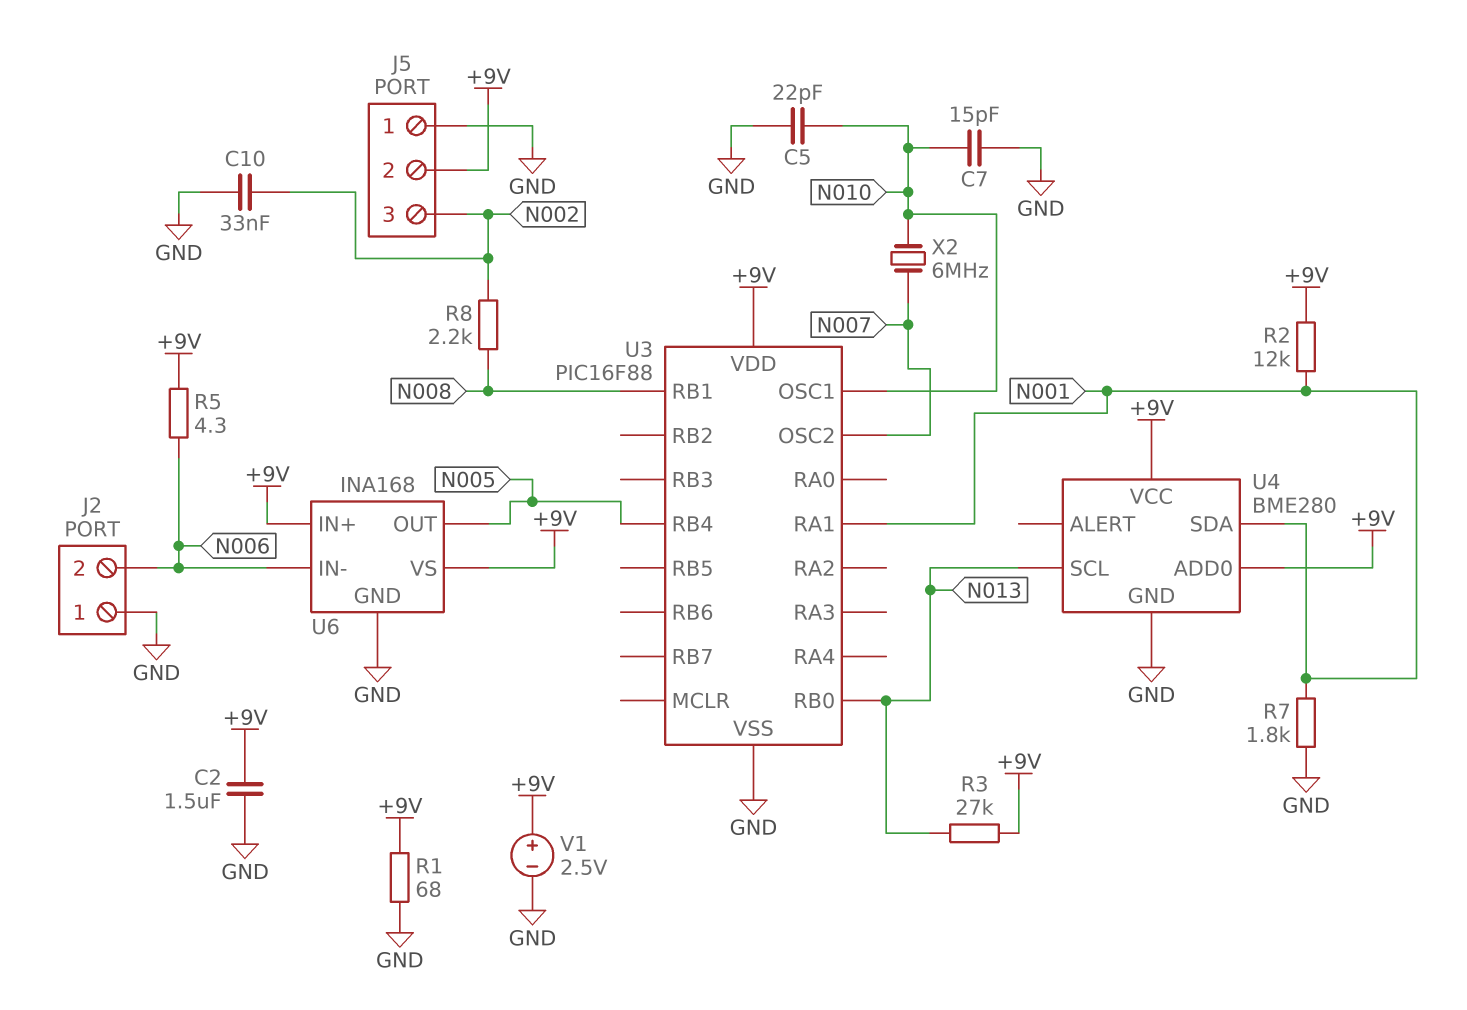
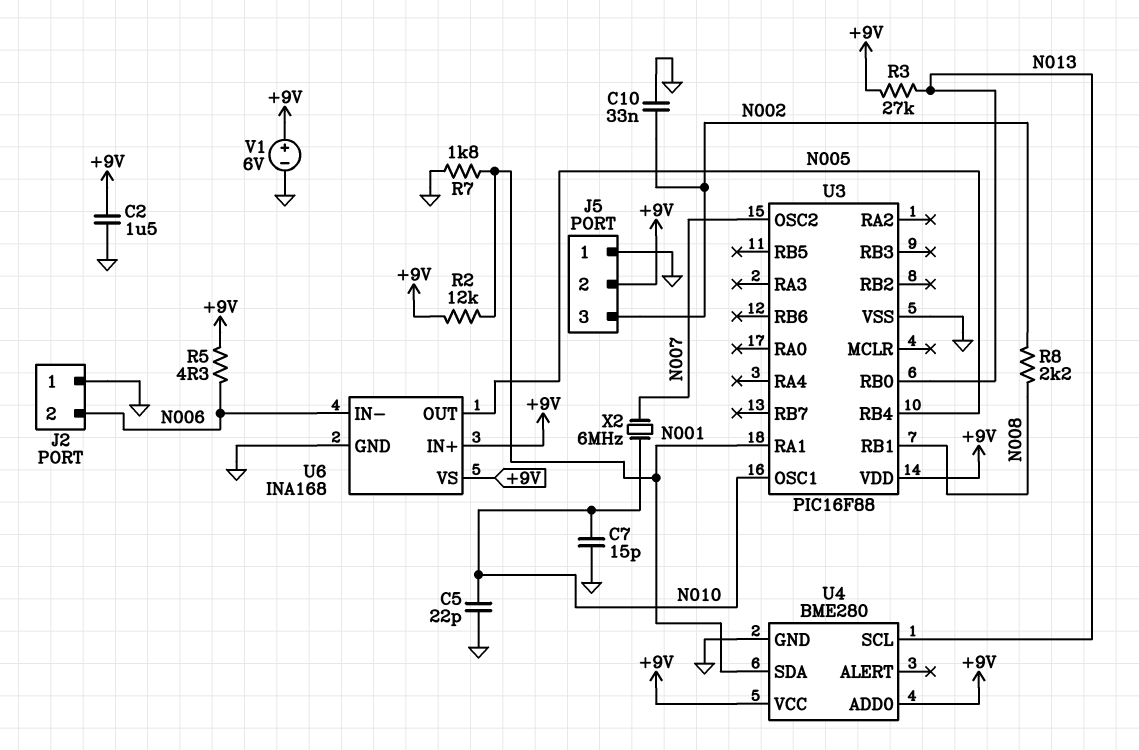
R1: 68 (+9V, GND) -> none
V1: 2.5V (plus +9V, minus GND) -> 6V (plus +9V, minus GND)

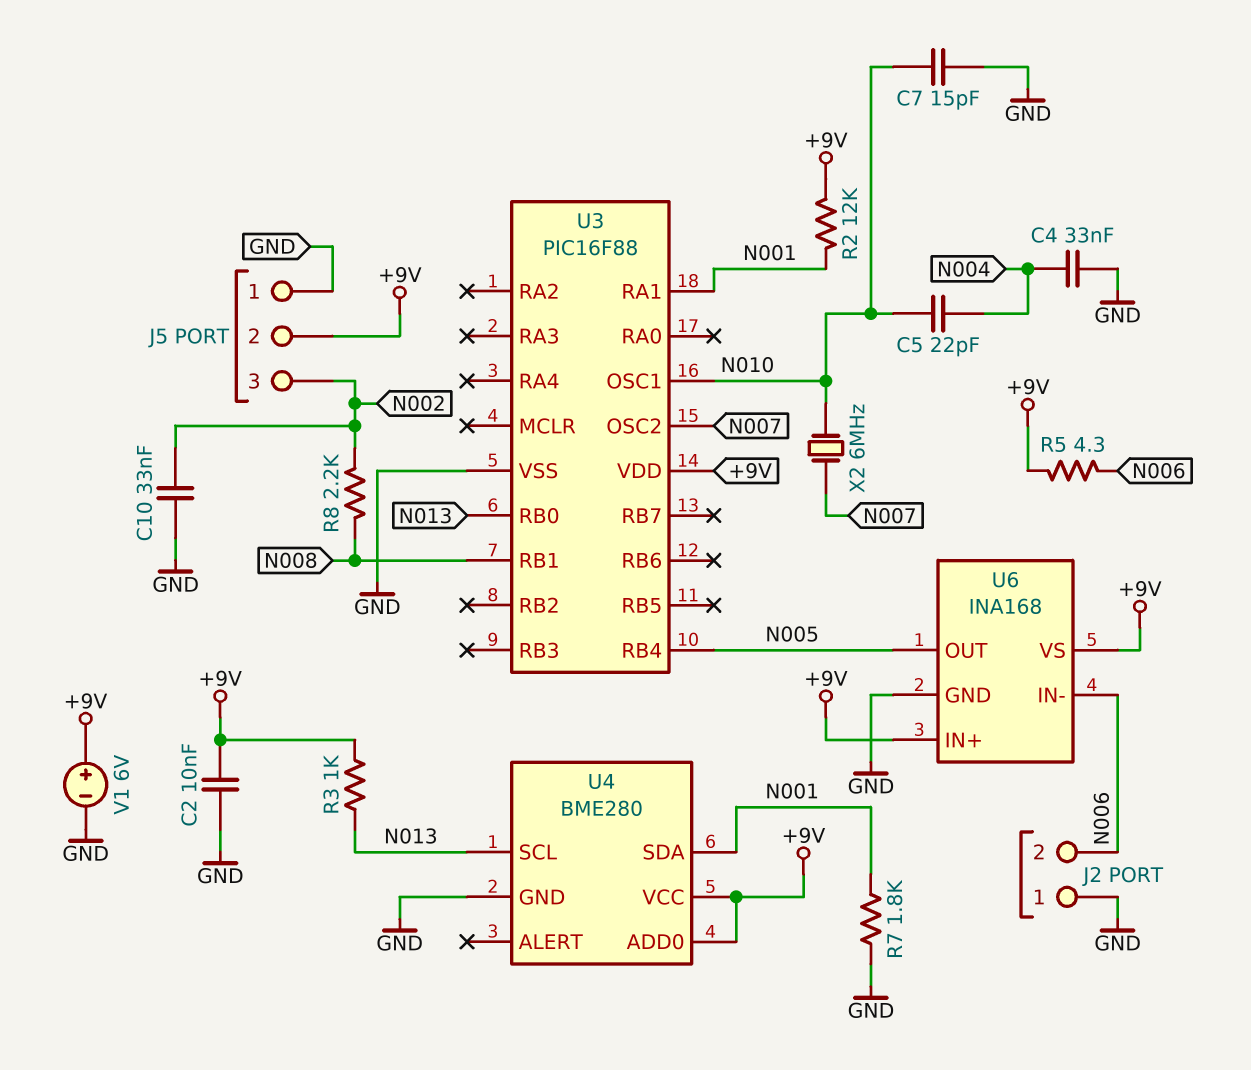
C2: 1.5uF (+9V, GND) -> 10nF (+9V, GND)
C4: none -> 33nF (GND, N004)
C5: 22pF (GND, N010) -> 22pF (N004, N010)
R3: 27k (+9V, N013) -> 1k (+9V, N013)

